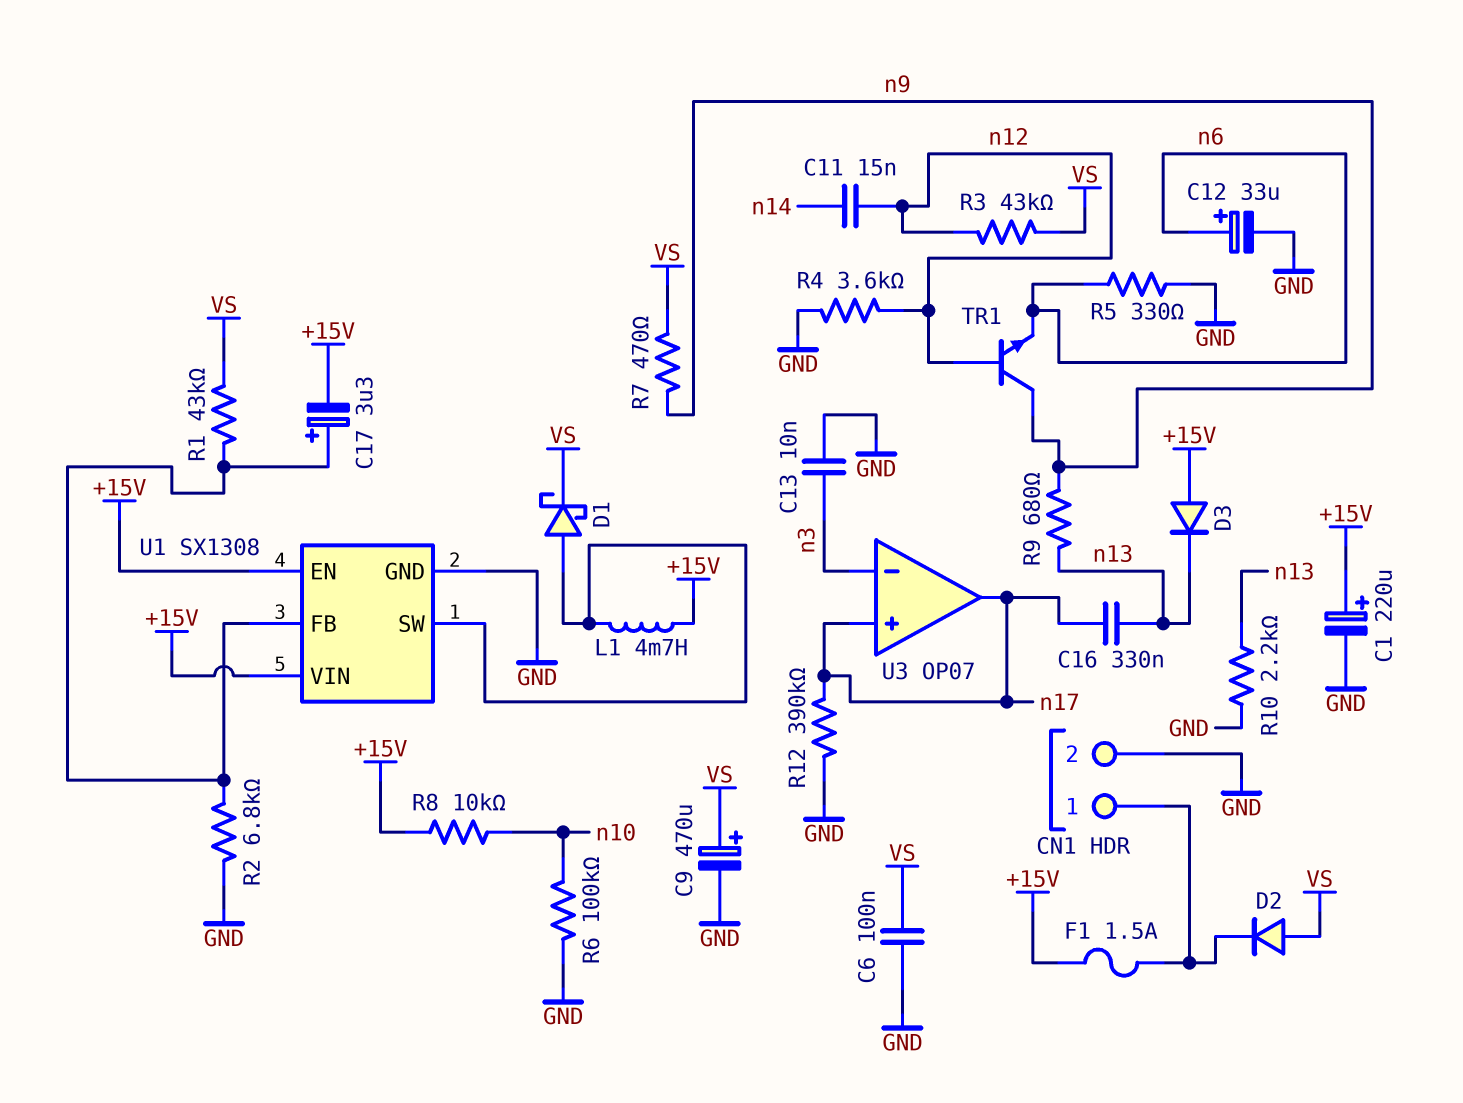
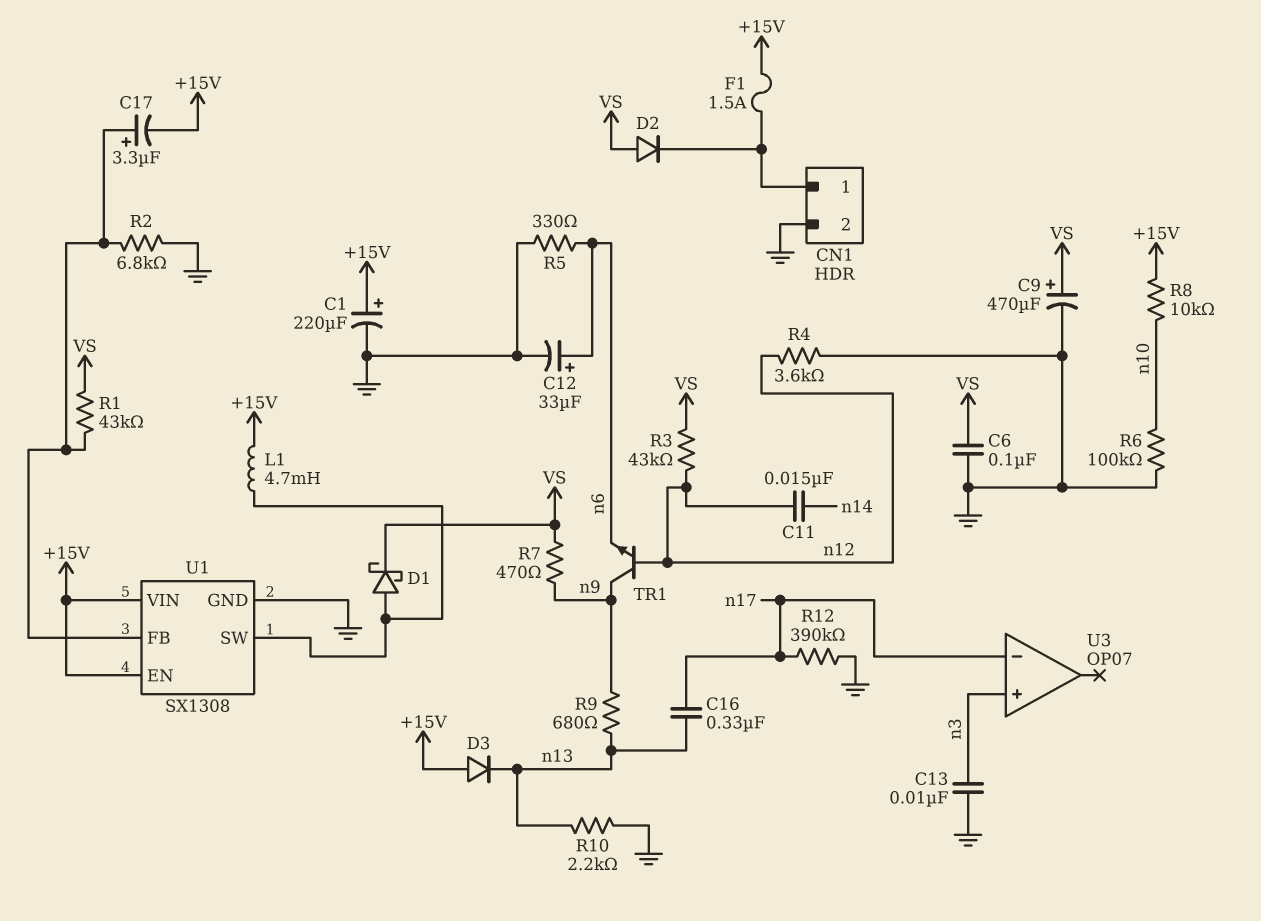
U3 pin in+: n17 -> n3
U3 pin in-: n3 -> n17
U3 pin out: n17 -> none

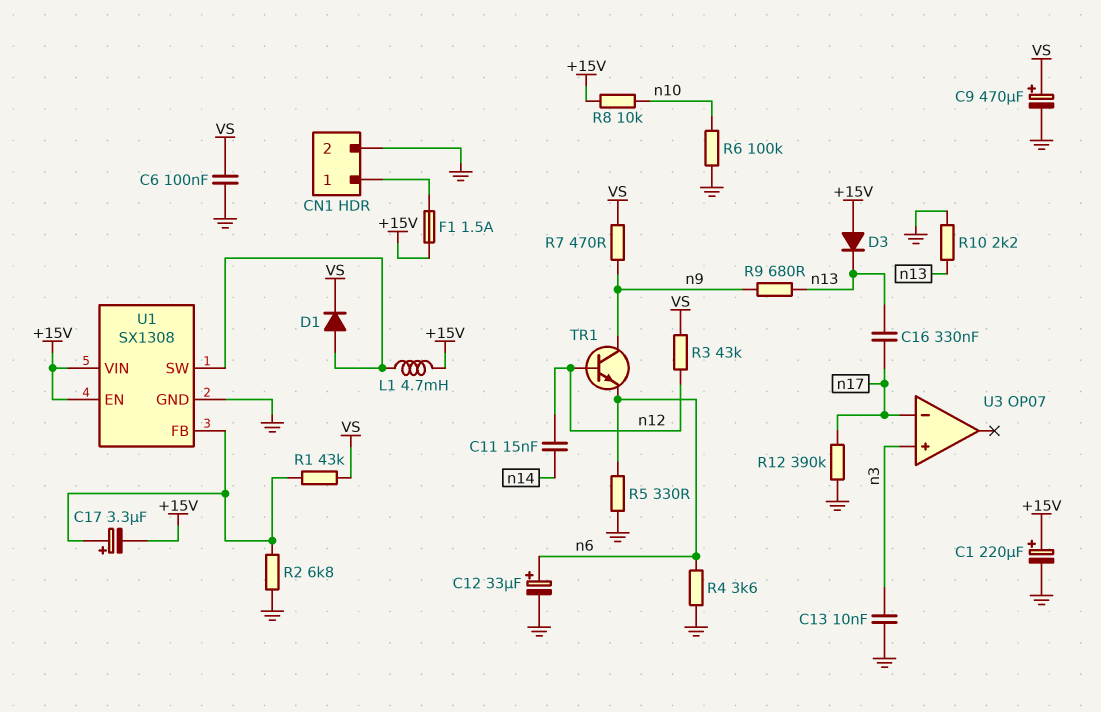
D1: schottky (A U1/SW, K VS) -> diode (A U1/SW, K VS)
D2: diode (A VS, K CN1/1) -> none
R4: 3.6k (GND, n12) -> 3.6k (GND, n6)

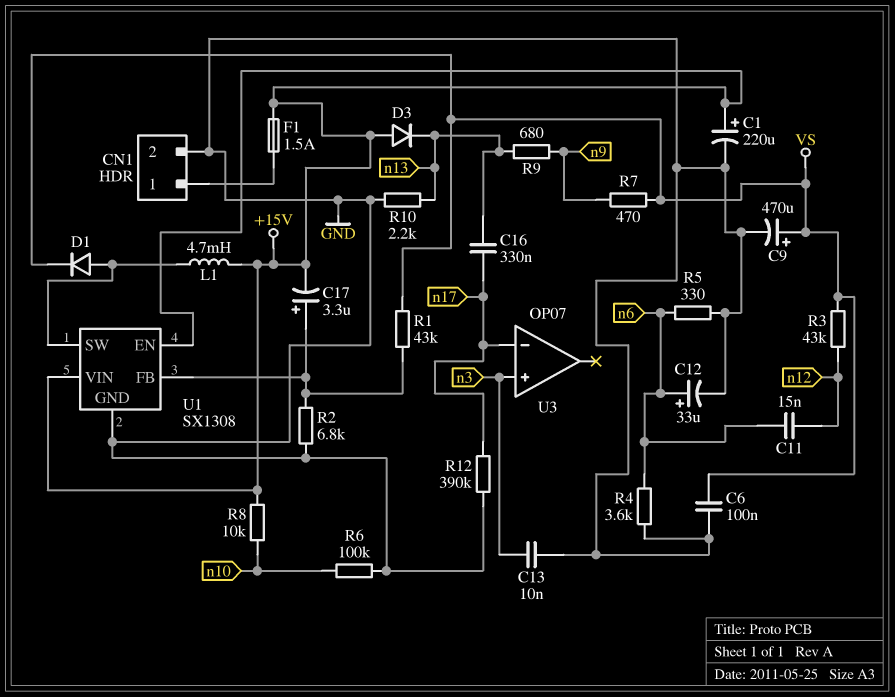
C11: 15nF (n12, n14) -> 15nF (n6, n12)
TR1: NPN (B n12, C n9, E n6) -> none

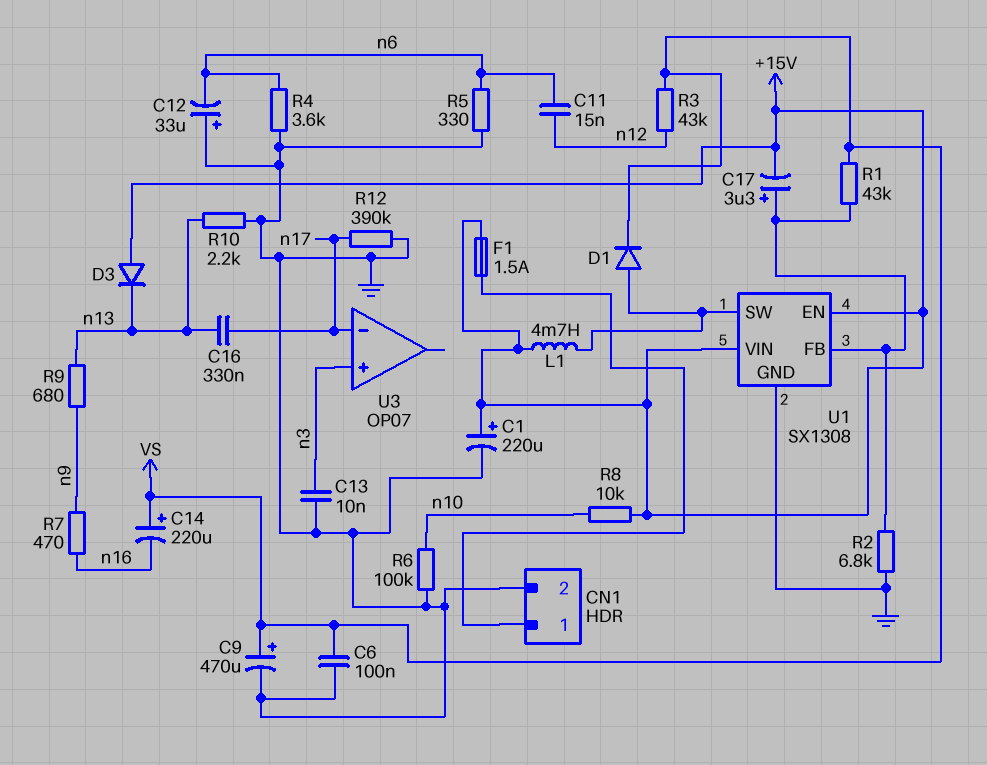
C12: 33uF (plus n6, minus GND) -> 33uF (plus GND, minus n6)
C14: none -> 220uF (plus VS, minus n16)
R7: 470 (VS, n9) -> 470 (n9, n16)

